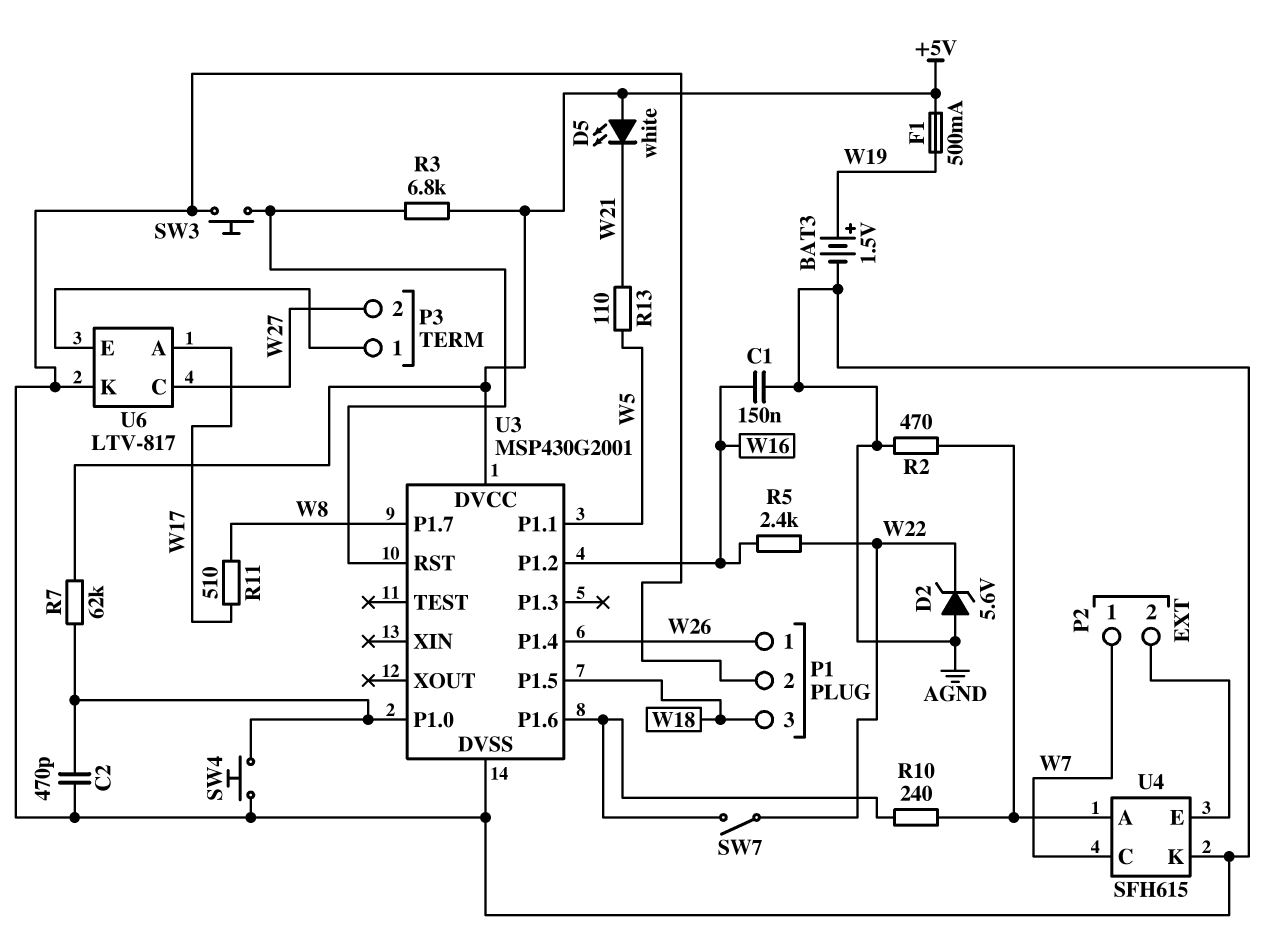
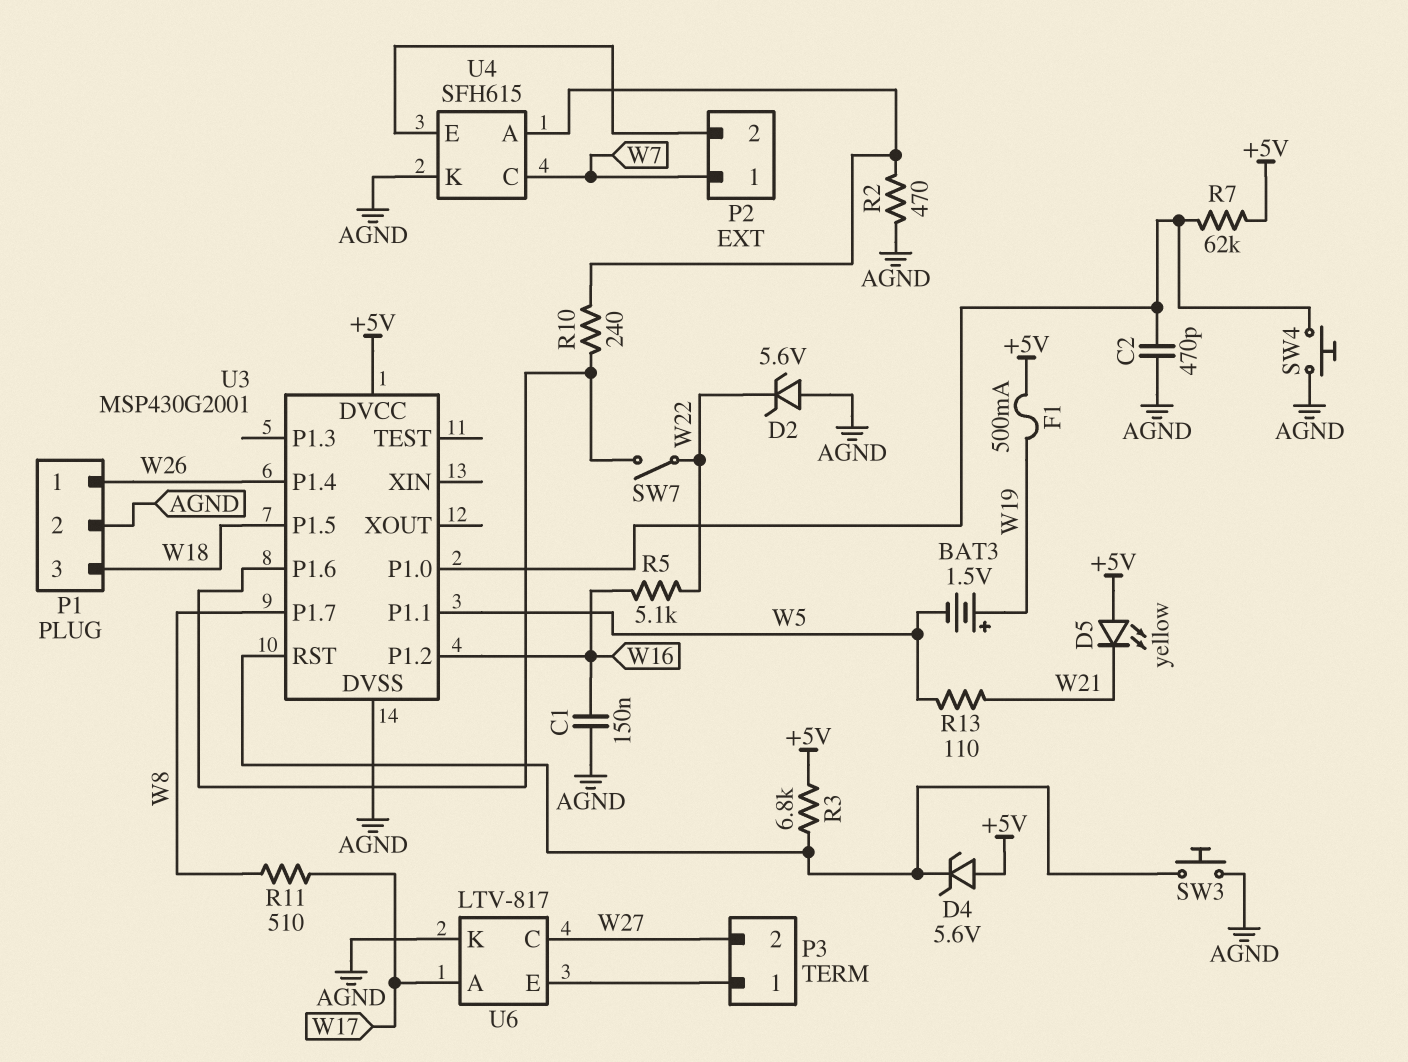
BAT3: 1.5V (plus W19, minus AGND) -> 1.5V (plus W19, minus W5)
D4: none -> zener 5.6V (A +5V, K U3/RST)
D5: LED white (A +5V, K W21) -> LED yellow (A +5V, K W21)
R5: 2.4k (W16, W22) -> 5.1k (W16, W22)

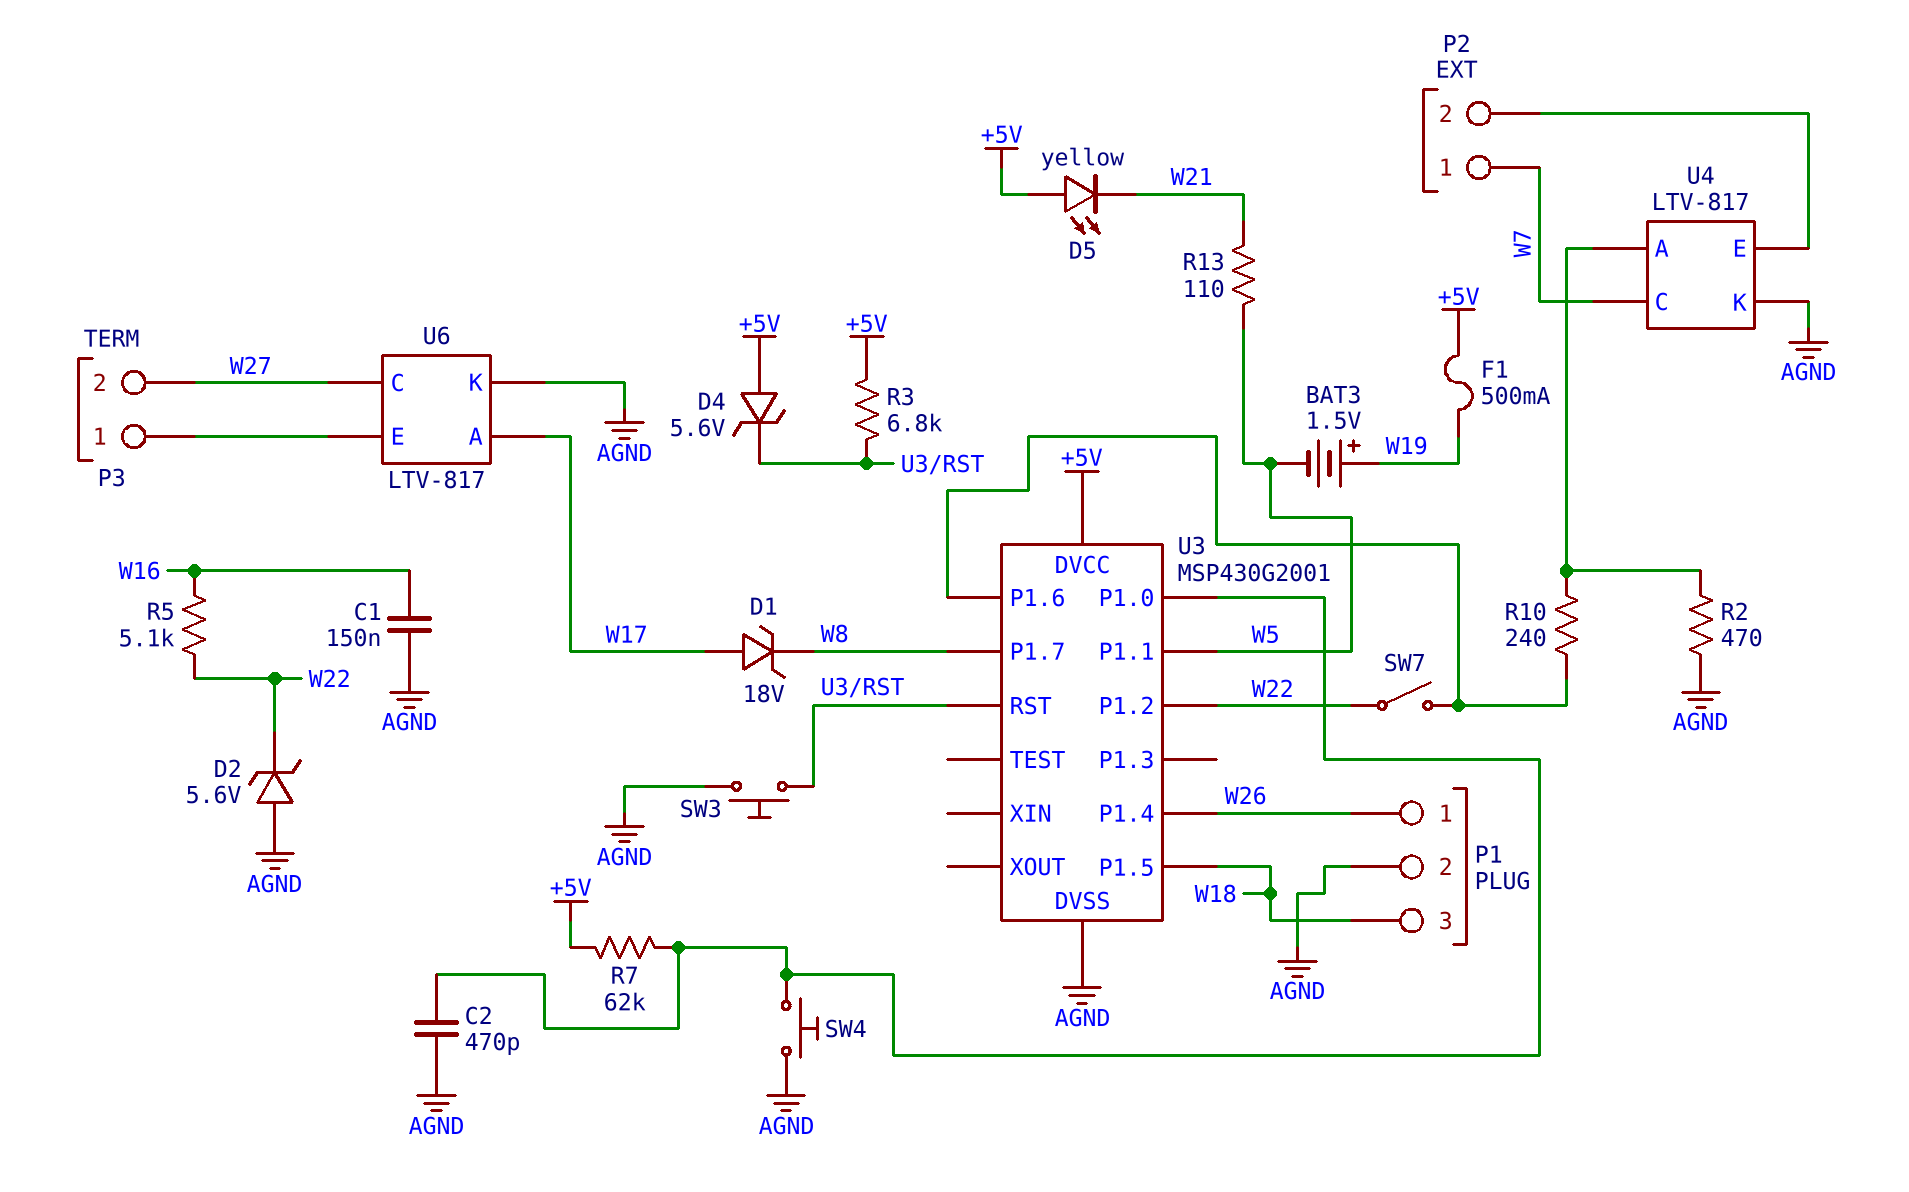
D1: none -> zener 18V (A W17, K W8)
R11: 510 (W8, W17) -> none
U3 pin P1.2: W16 -> W22
U4: SFH615 -> LTV-817

